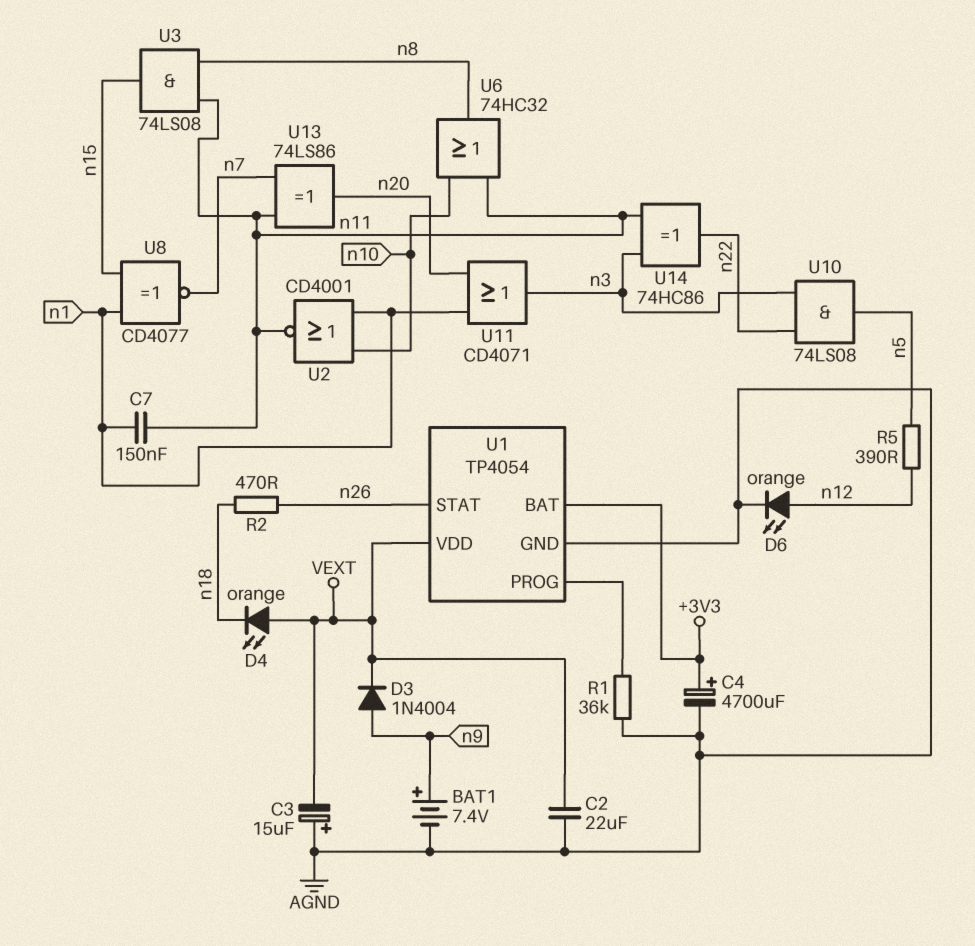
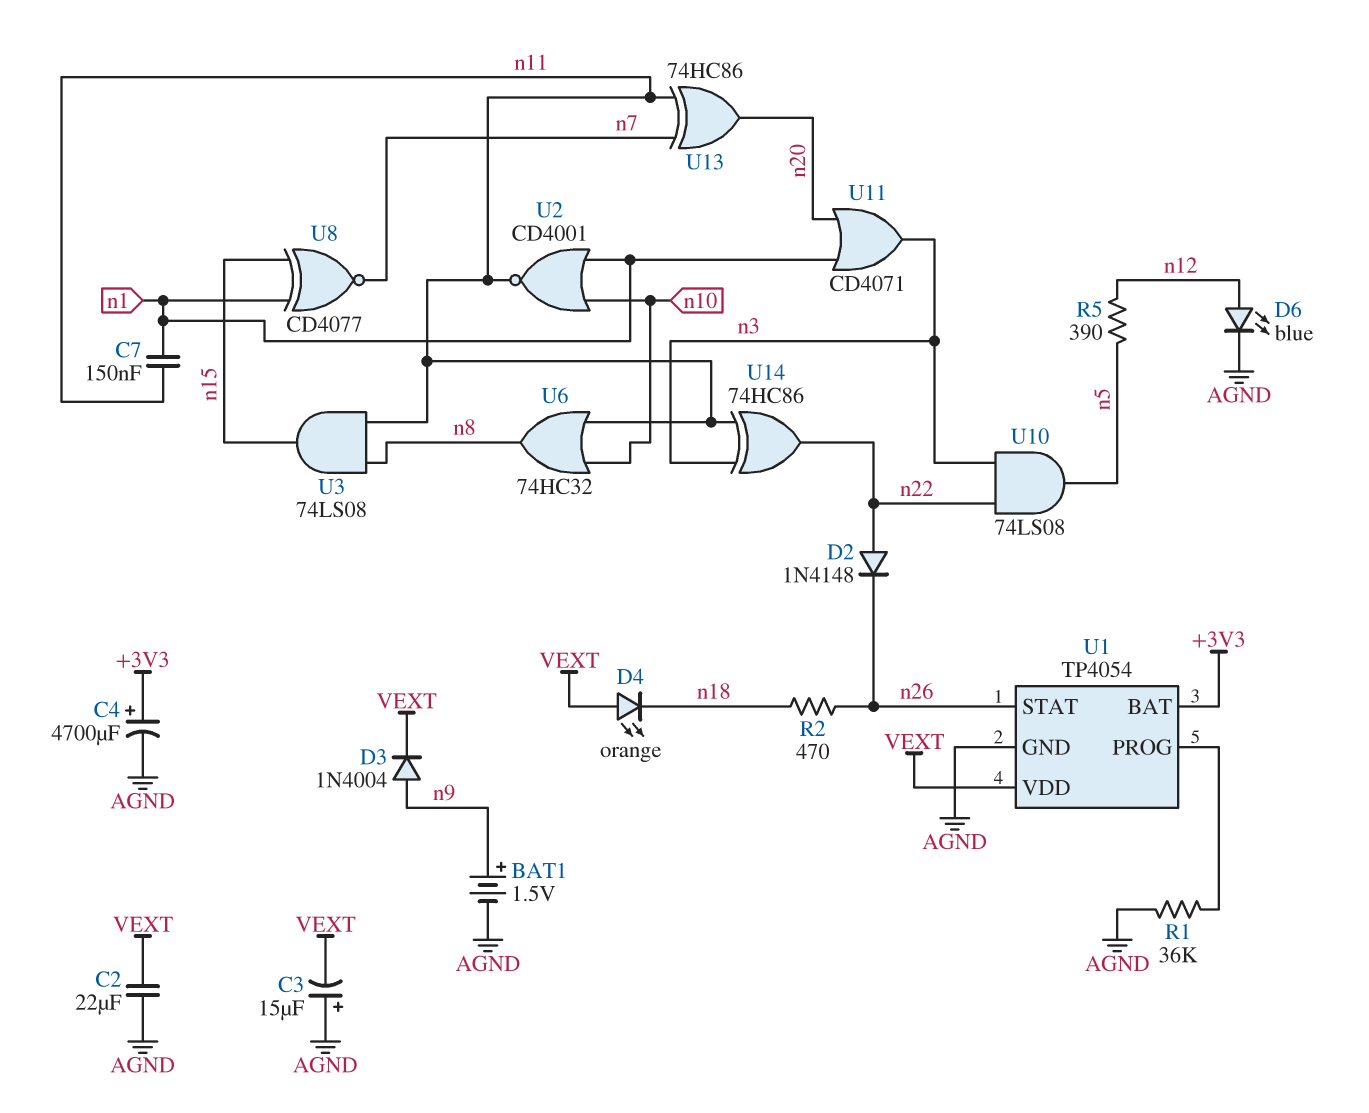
BAT1: 7.4V (plus n9, minus AGND) -> 1.5V (plus n9, minus AGND)
D2: none -> diode 1N4148 (A n22, K n26)
D6: LED orange (A n12, K AGND) -> LED blue (A n12, K AGND)
U13: XOR 74LS86 (in n7, in n11, out n20) -> XOR 74HC86 (in n7, in n11, out n20)

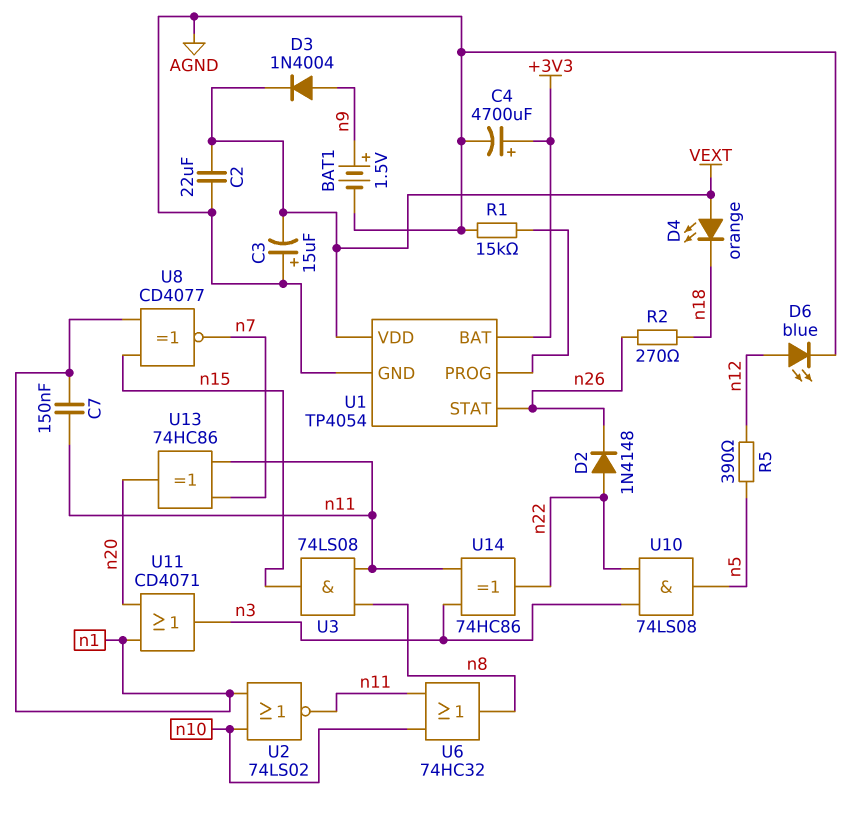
R1: 36k (AGND, U1/PROG) -> 15k (AGND, U1/PROG)
R2: 470 (n18, n26) -> 270 (n18, n26)
U2: NOR CD4001 (in n1, in n10, out n11) -> NOR 74LS02 (in n1, in n10, out n11)

